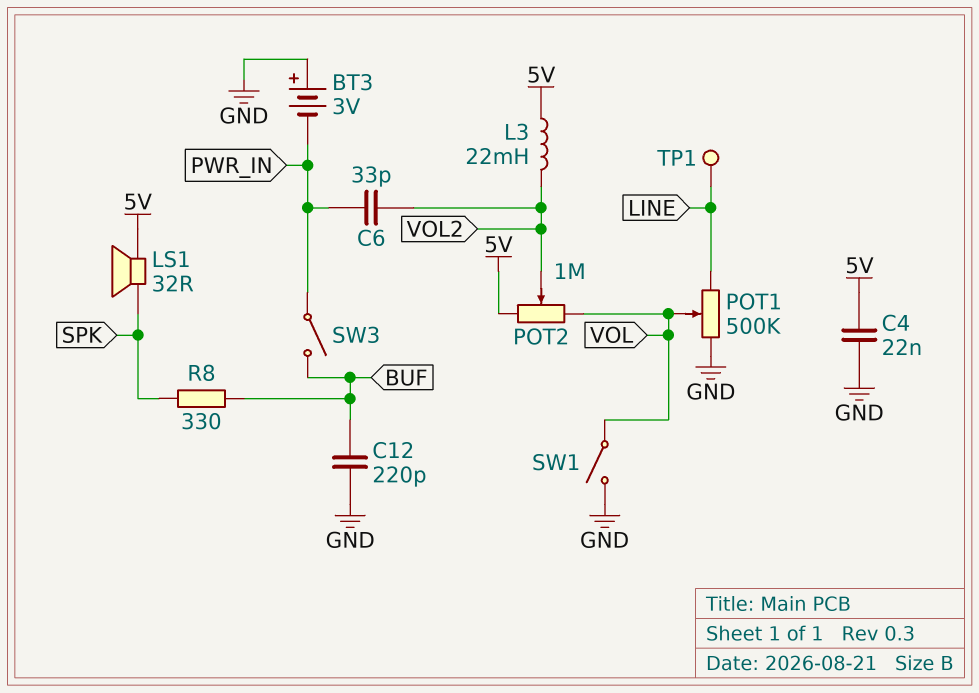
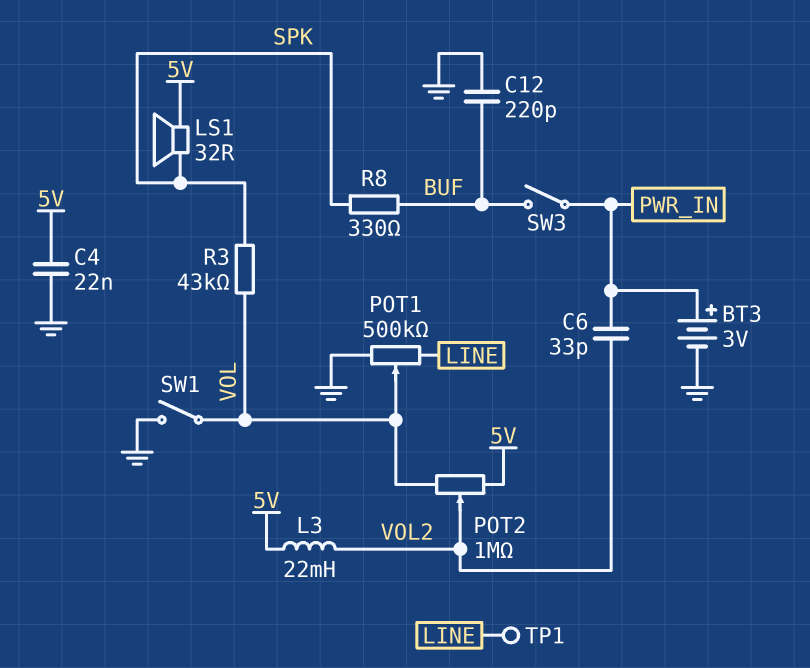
BT3: 3V (plus GND, minus PWR_IN) -> 3V (plus PWR_IN, minus GND)
R3: none -> 43k (SPK, VOL)

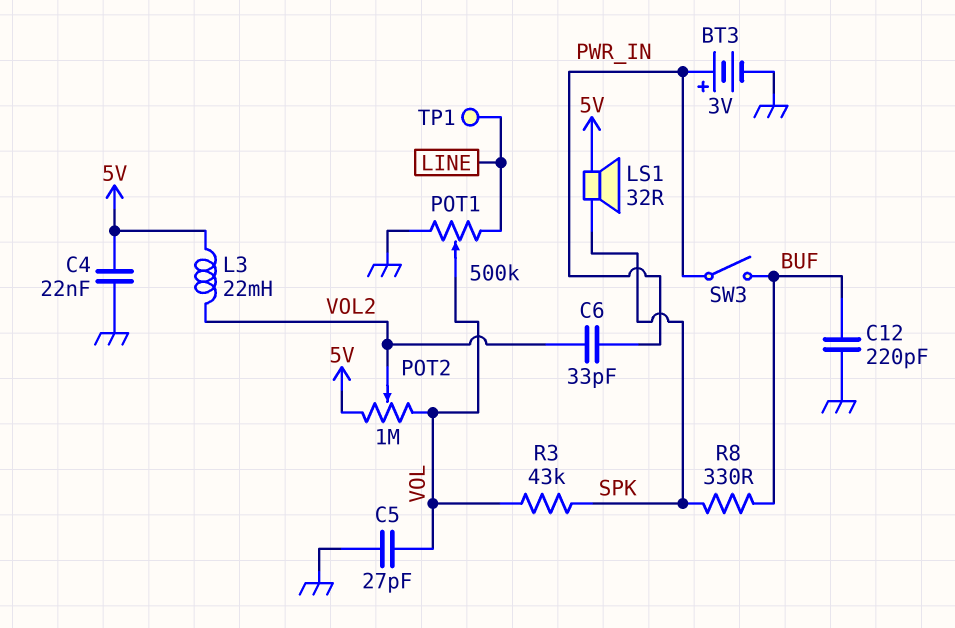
C5: none -> 27pF (GND, VOL)
SW1: switch (GND, VOL) -> none

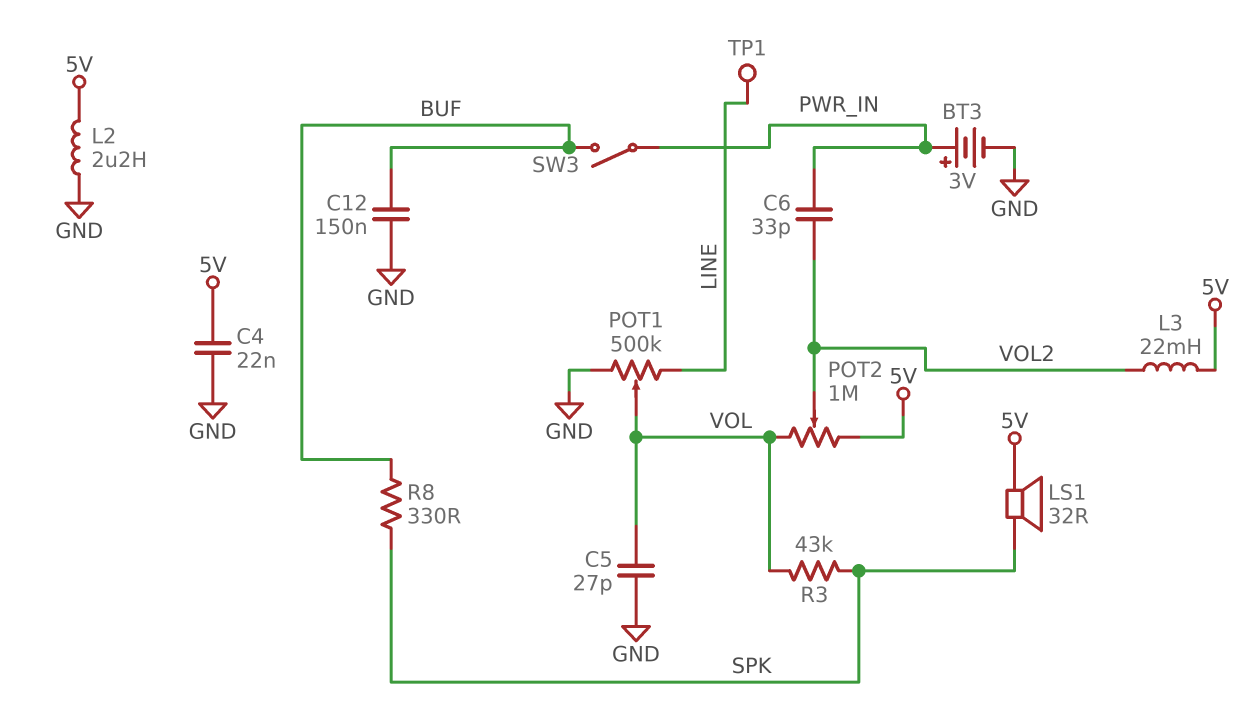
C12: 220pF (BUF, GND) -> 150nF (BUF, GND)
L2: none -> 2.2uH (5V, GND)

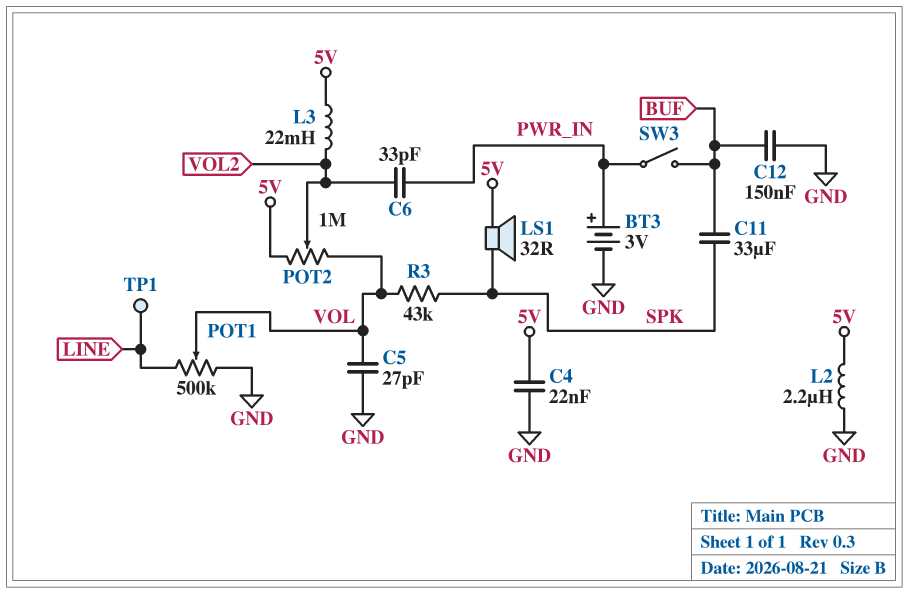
C11: none -> 33uF (BUF, SPK)
R8: 330 (BUF, SPK) -> none

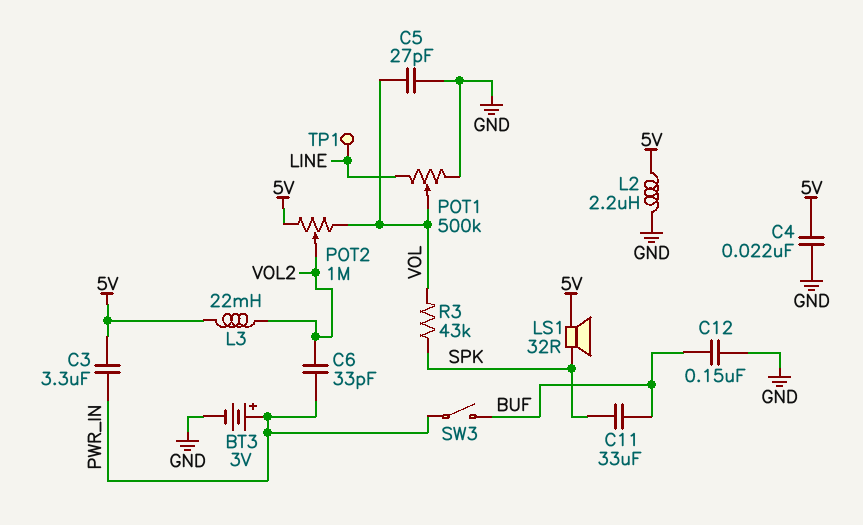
C3: none -> 3.3uF (5V, PWR_IN)

